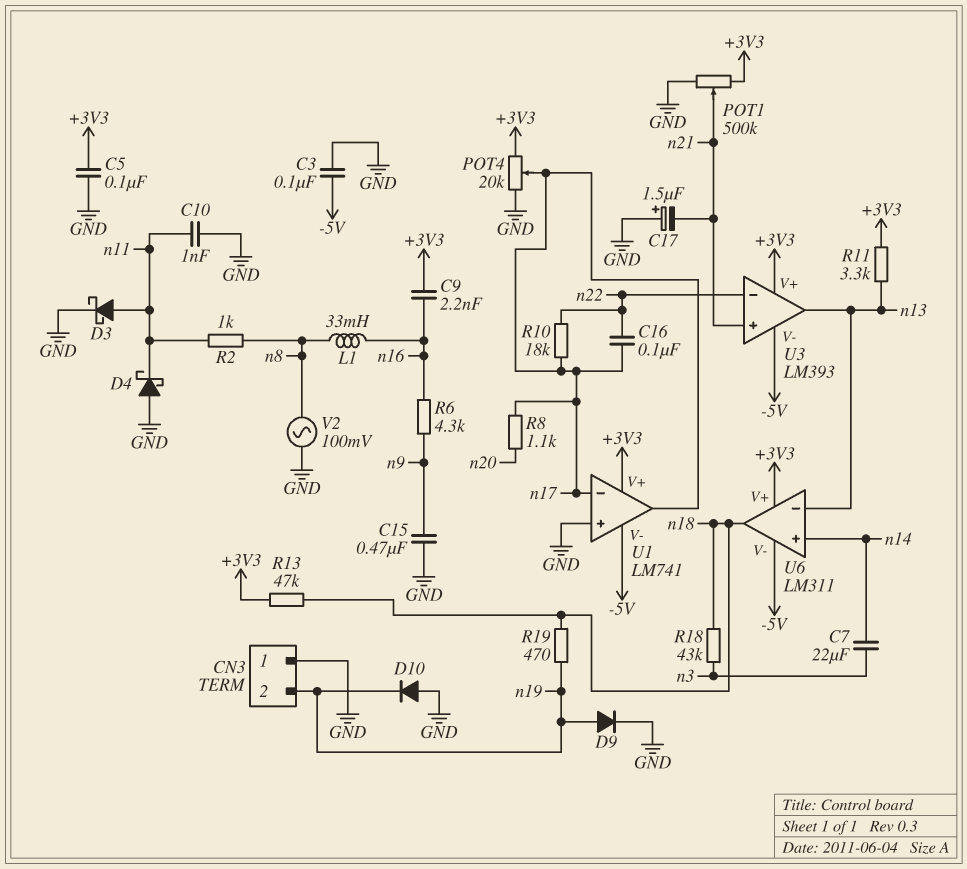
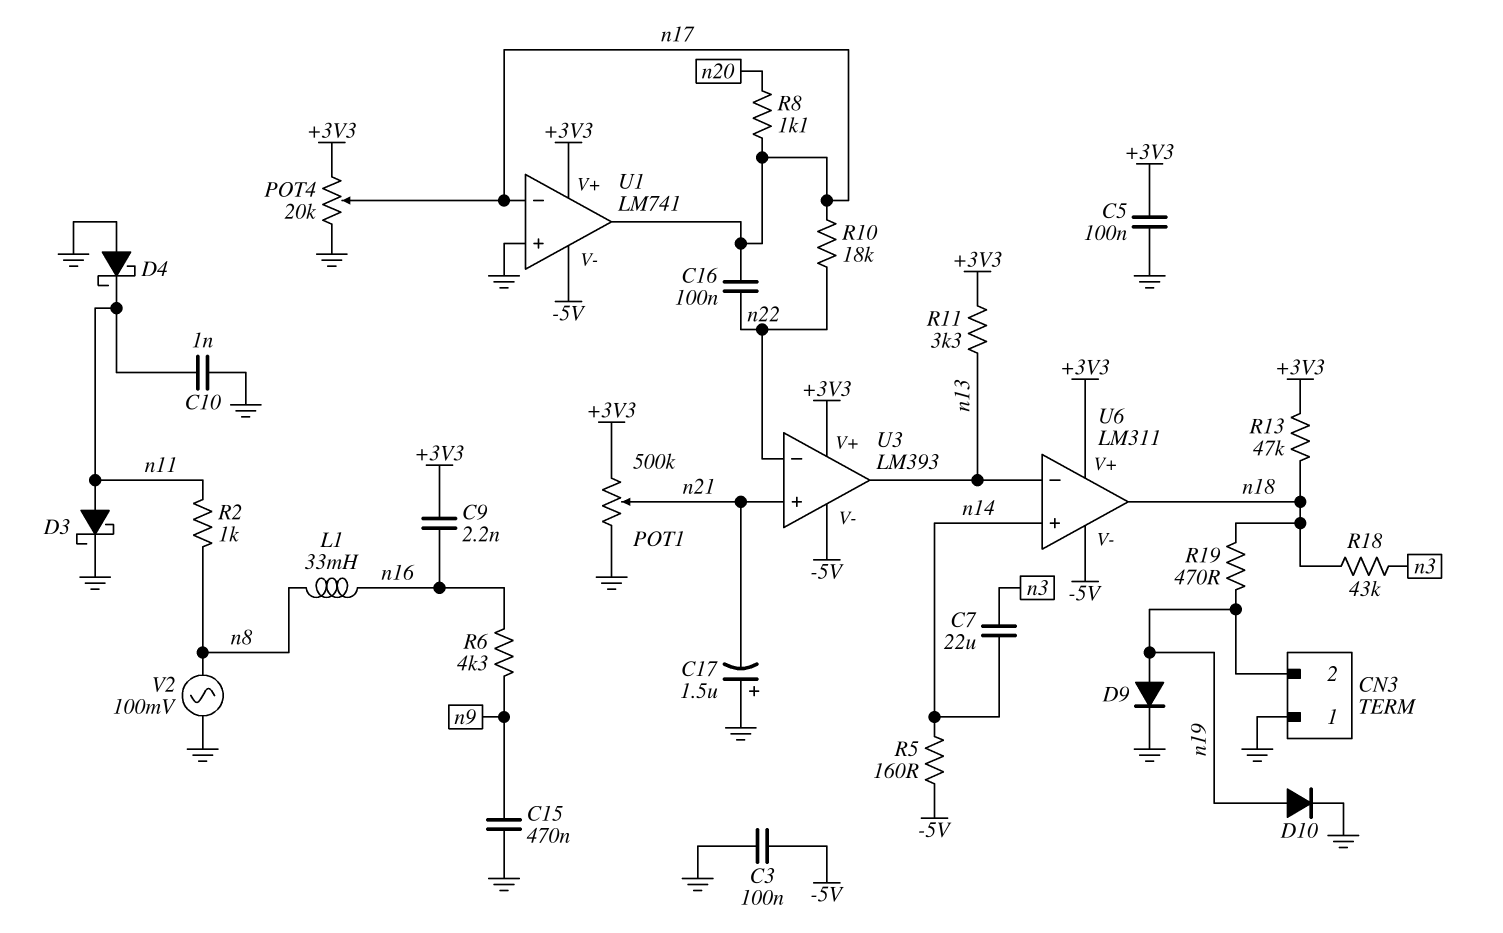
D10: diode (A GND, K n19) -> diode (A n19, K GND)
R5: none -> 160 (-5V, n14)

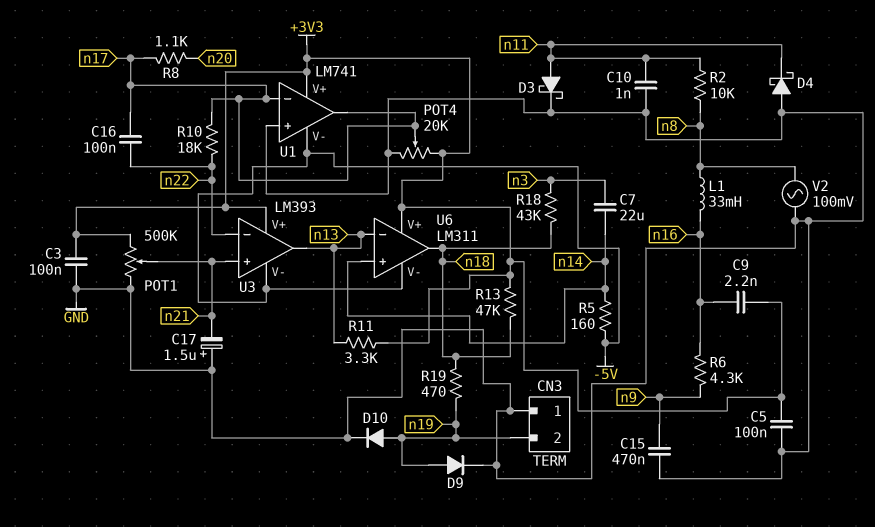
C3: 100nF (-5V, GND) -> 100nF (+3V3, GND)
R2: 1k (n8, n11) -> 10k (n8, n11)

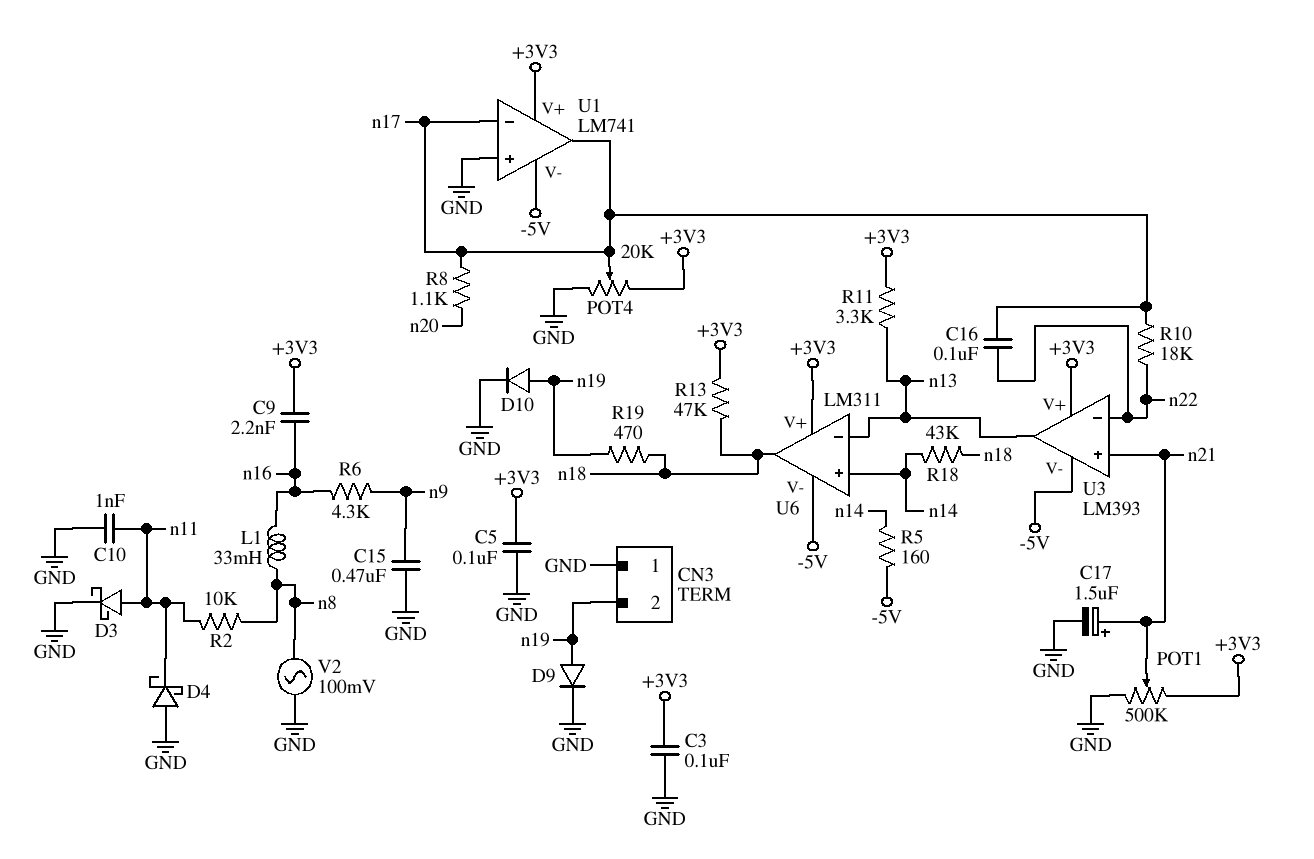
C7: 22uF (n3, n14) -> none
C17: 1.5uF (plus GND, minus n21) -> 1.5uF (plus n21, minus GND)
R18: 43k (n3, n18) -> 43k (n14, n18)

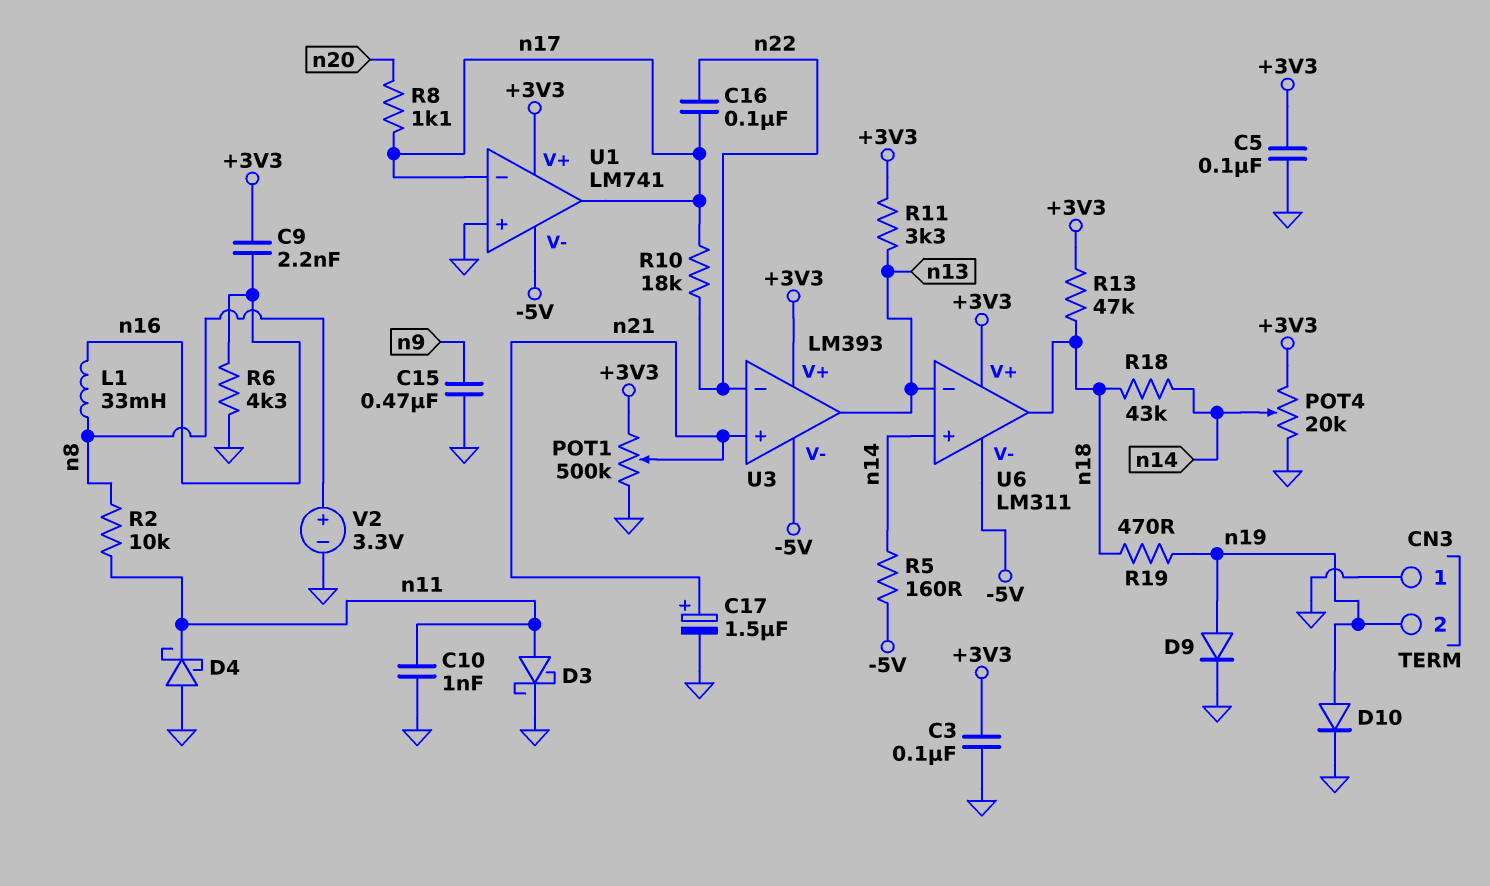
POT4: 20k (+3V3, GND, wiper n17) -> 20k (+3V3, GND, wiper n14)
R6: 4.3k (n9, n16) -> 4.3k (GND, n16)
V2: AC 100mV (GND, n8) -> 3.3V (plus n8, minus GND)

